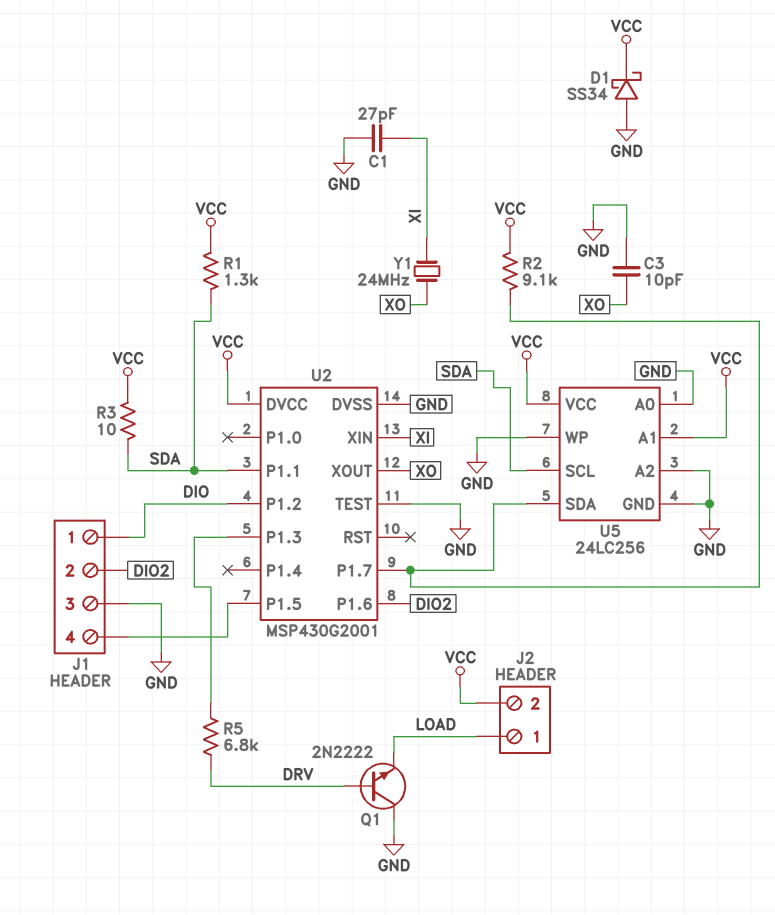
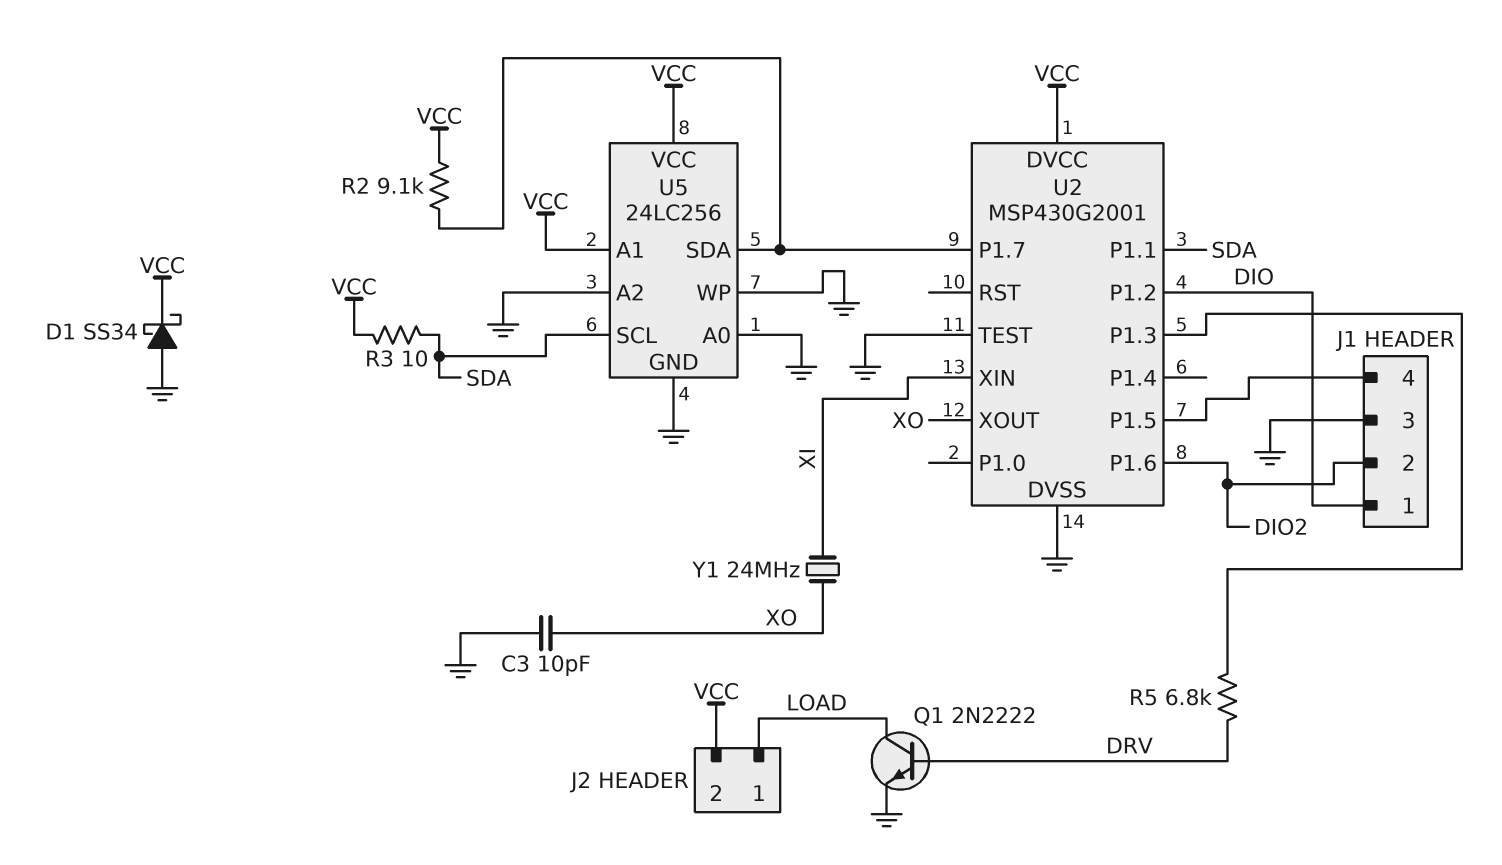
C1: 27pF (GND, XI) -> none
Q1: NPN 2N2222 (B DRV, C GND, E LOAD) -> NPN 2N2222 (B DRV, C LOAD, E GND)
R1: 1.3k (SDA, VCC) -> none

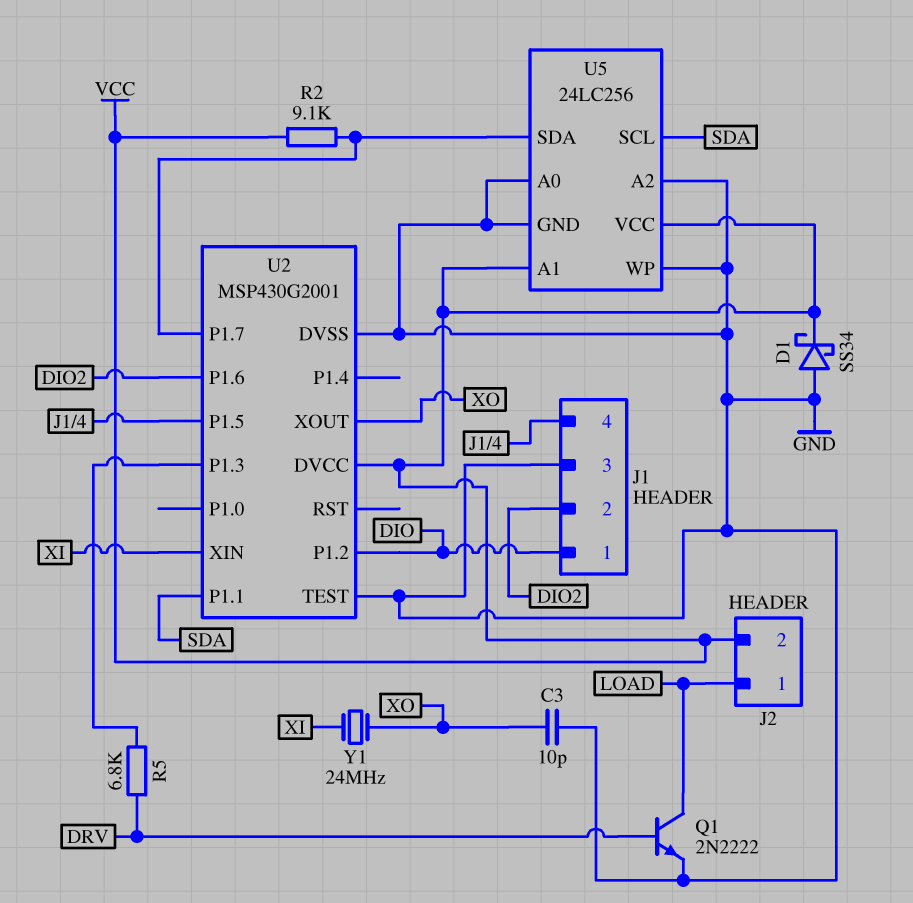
R3: 10 (SDA, VCC) -> none

